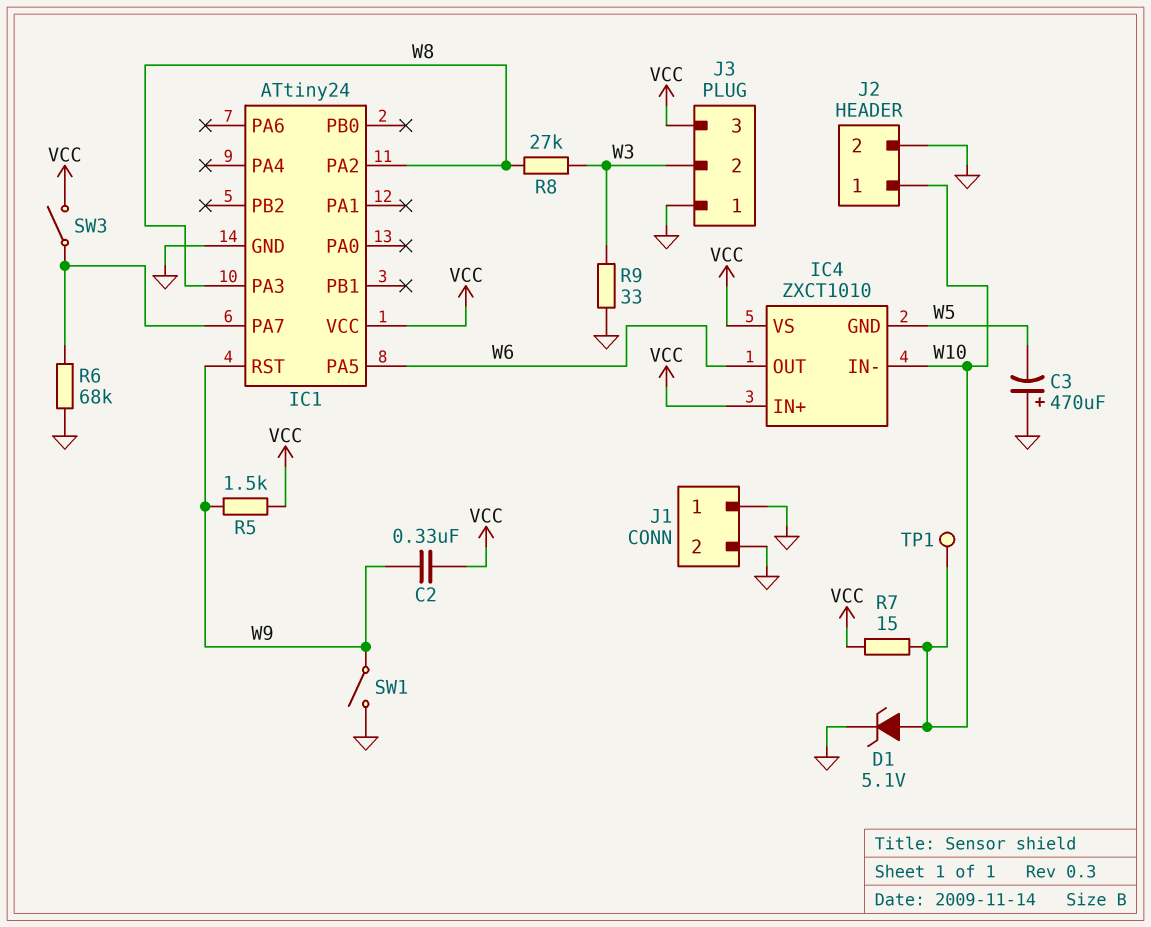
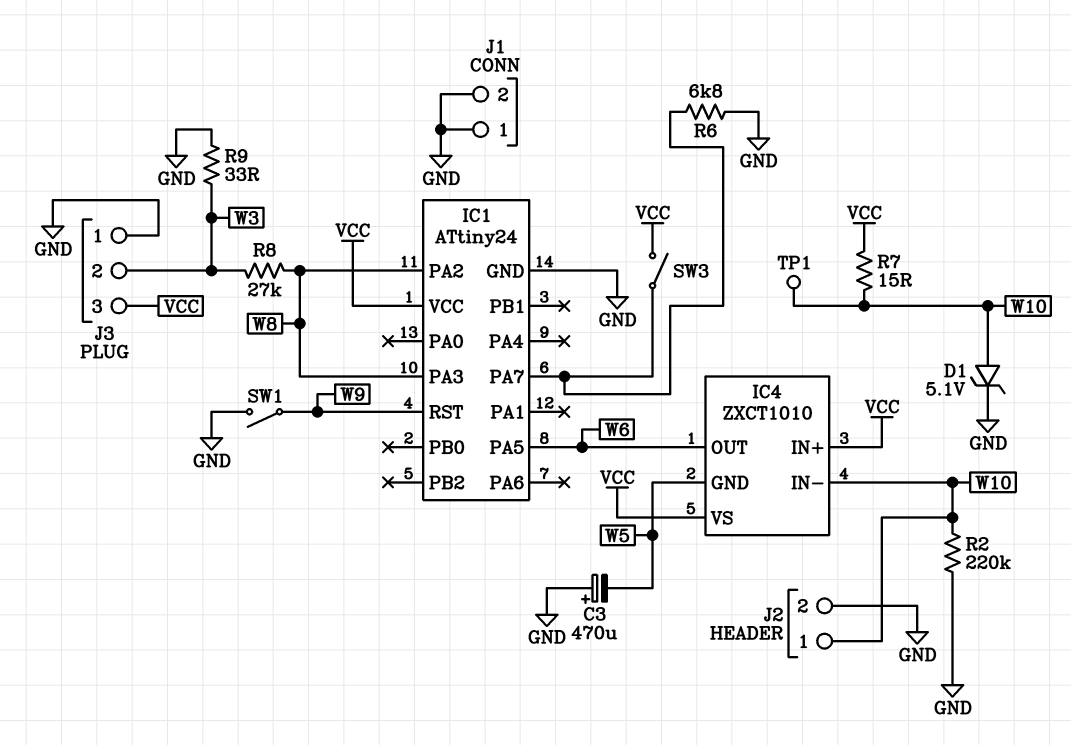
C2: 330nF (VCC, W9) -> none
R2: none -> 220k (GND, W10)
R5: 1.5k (VCC, W9) -> none
R6: 68k (GND, IC1/PA7) -> 6.8k (GND, IC1/PA7)

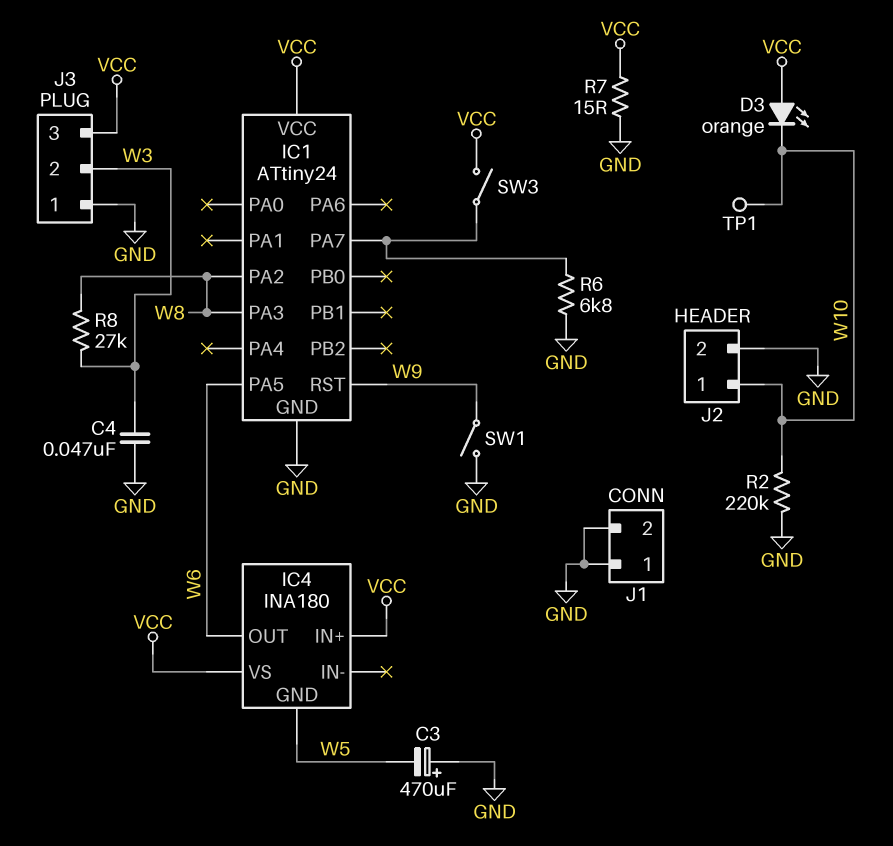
C4: none -> 47nF (GND, W3)
D1: zener 5.1V (A W10, K GND) -> none
D3: none -> LED orange (A VCC, K W10)
IC4: ZXCT1010 -> INA180
IC4 pin IN-: W10 -> none
R7: 15 (VCC, W10) -> 15 (GND, VCC)
R9: 33 (GND, W3) -> none

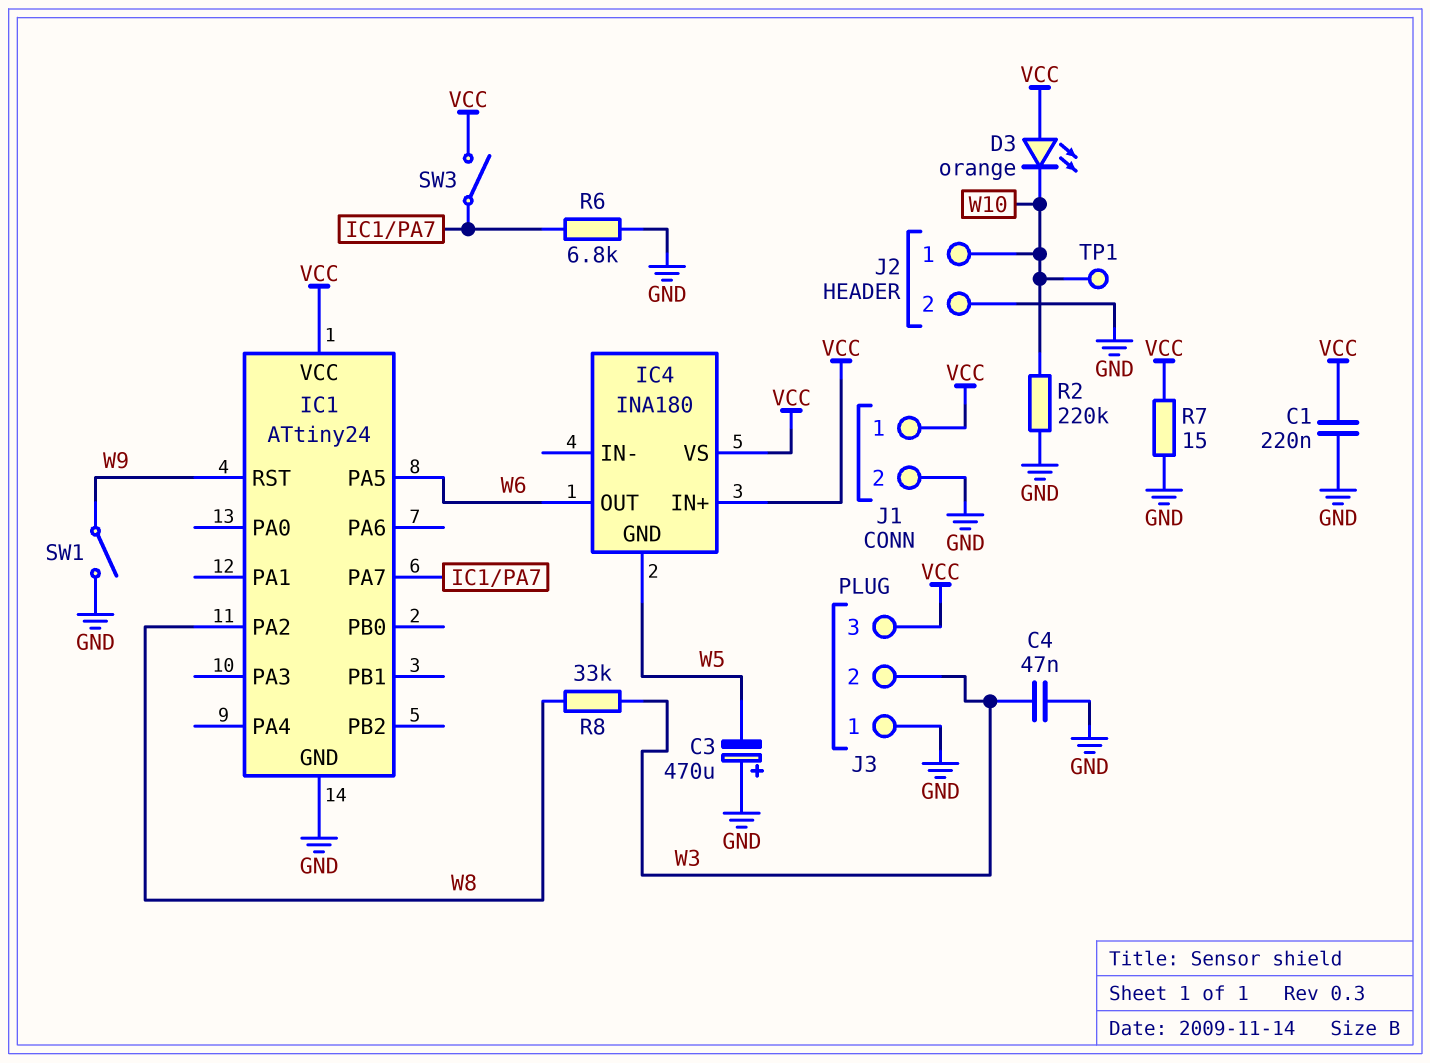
C1: none -> 220nF (GND, VCC)
IC1 pin PA3: W8 -> none
J1 pin 1: GND -> VCC
R8: 27k (W3, W8) -> 33k (W3, W8)

